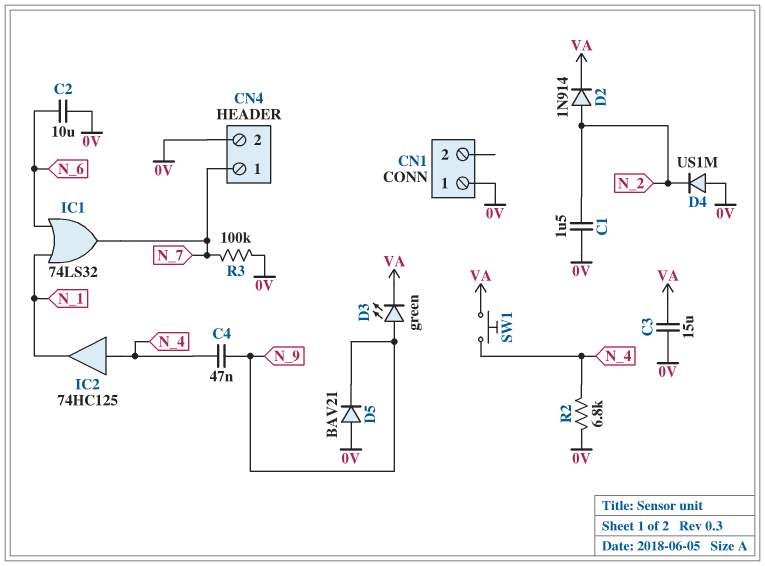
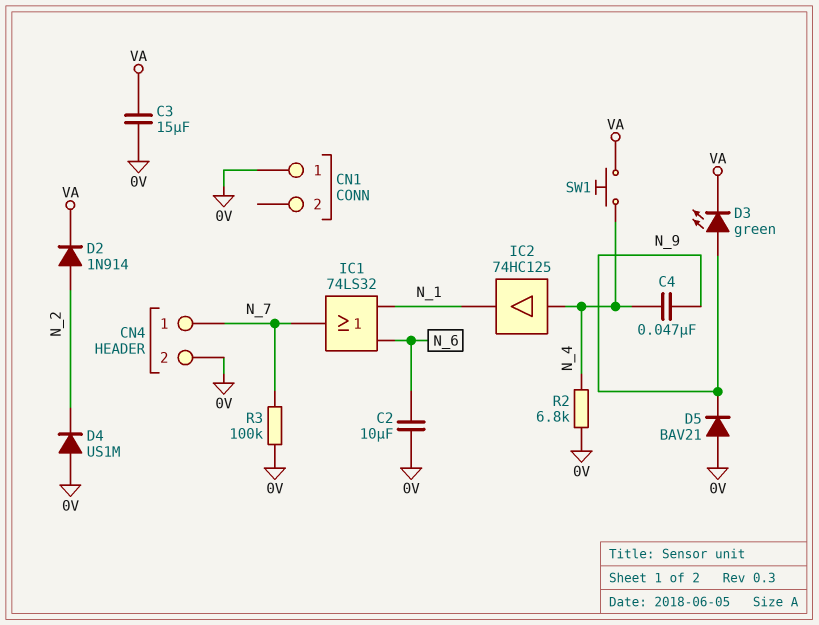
C1: 1.5uF (0V, N_2) -> none

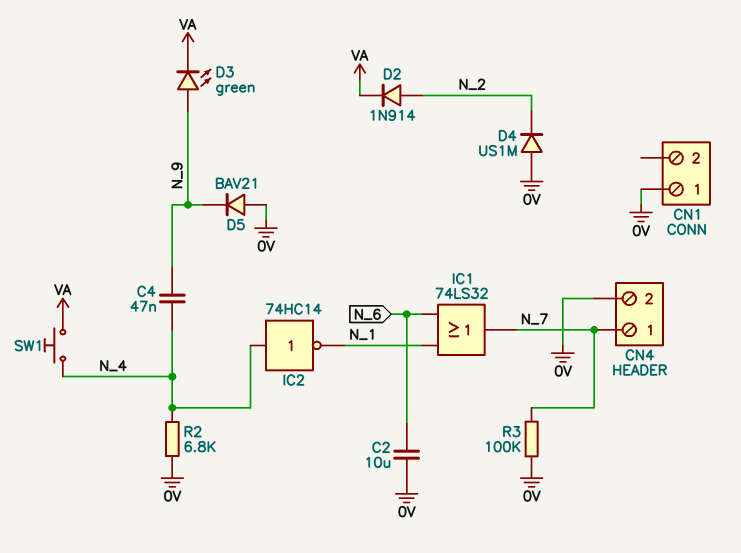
C3: 15uF (0V, VA) -> none
IC2: buffer 74HC125 (in N_4, out N_1) -> NOT 74HC14 (in N_4, out N_1)

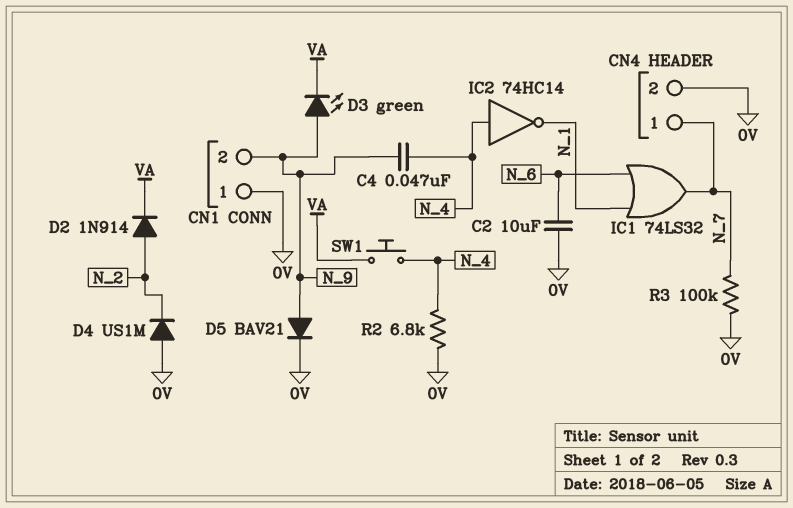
CN1 pin 2: none -> N_9
D5: diode BAV21 (A 0V, K N_9) -> diode BAV21 (A N_9, K 0V)

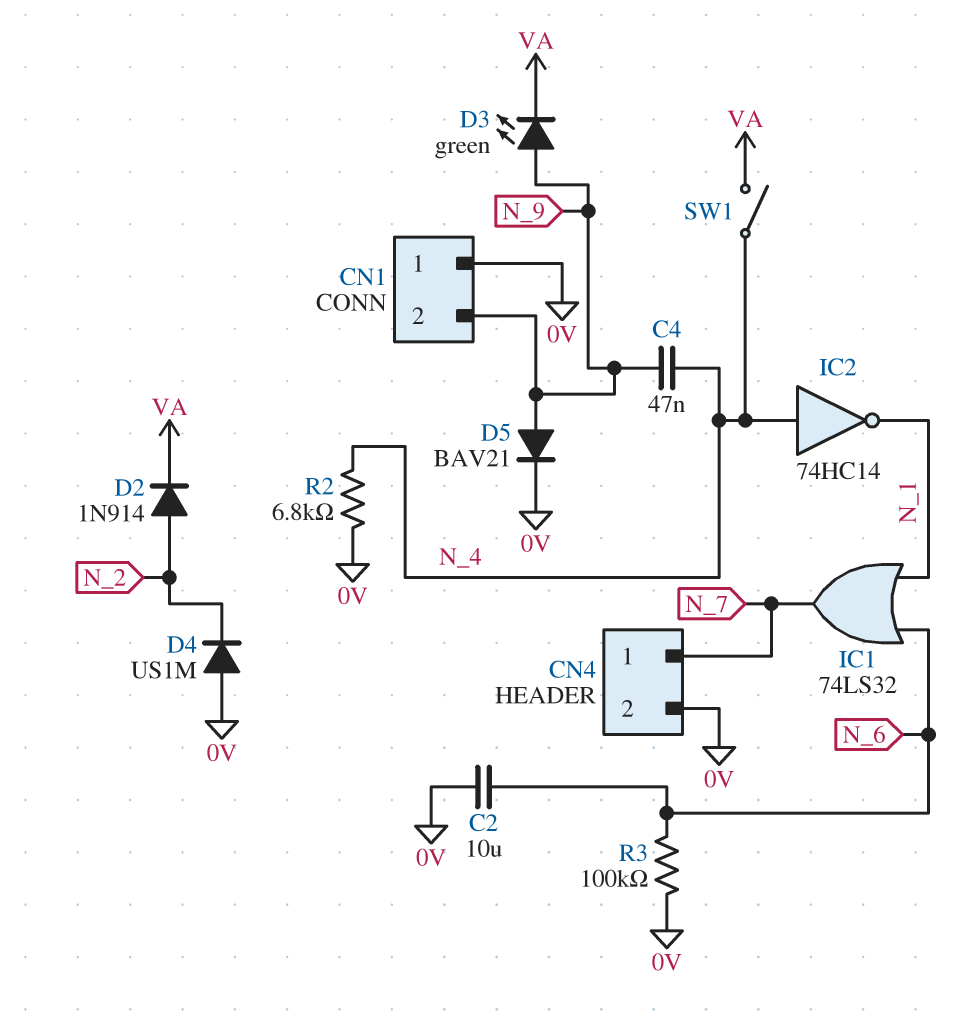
R3: 100k (0V, N_7) -> 100k (0V, N_6)
SW1: button (N_4, VA) -> switch (N_4, VA)

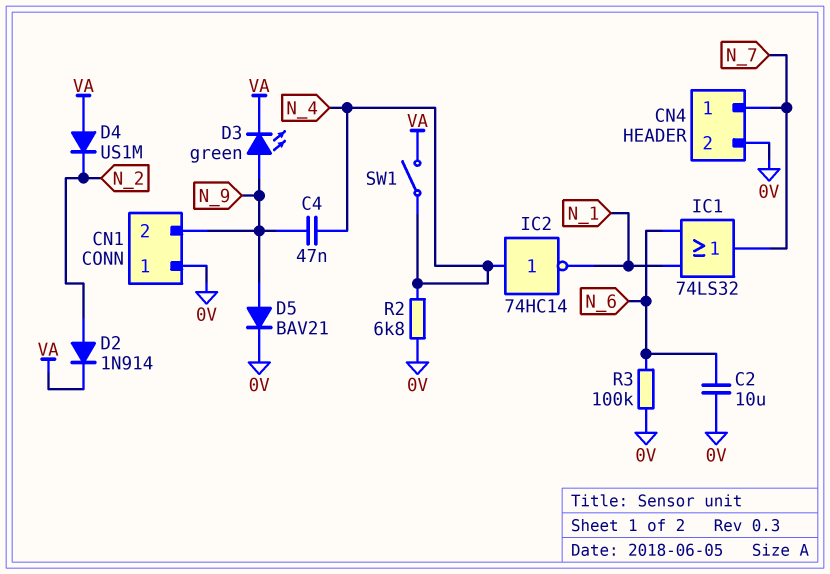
D4: diode US1M (A 0V, K N_2) -> diode US1M (A VA, K N_2)

